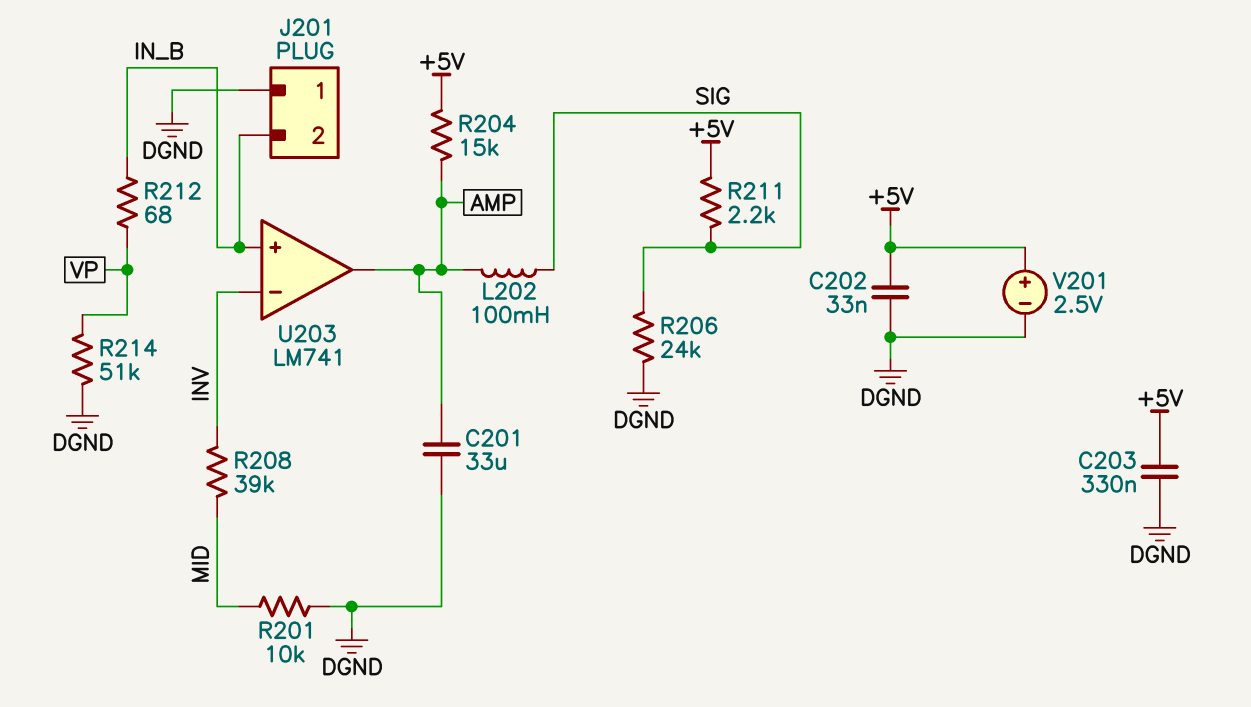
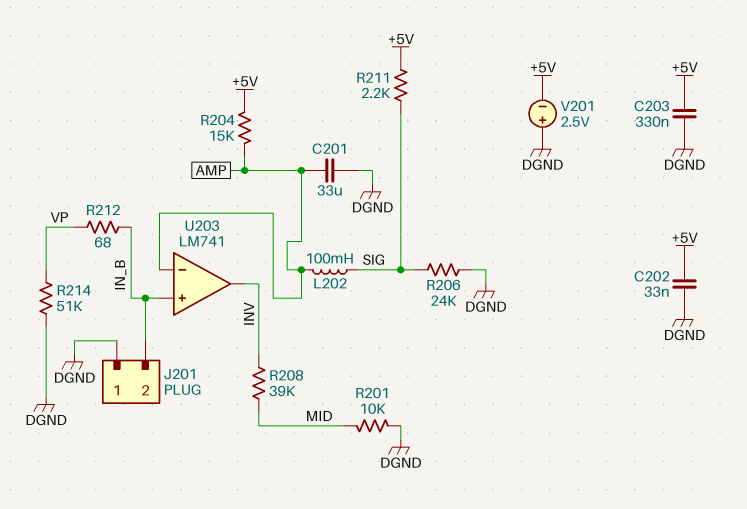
U203 pin in-: INV -> AMP
U203 pin out: AMP -> INV
V201: 2.5V (plus +5V, minus DGND) -> 2.5V (plus DGND, minus +5V)

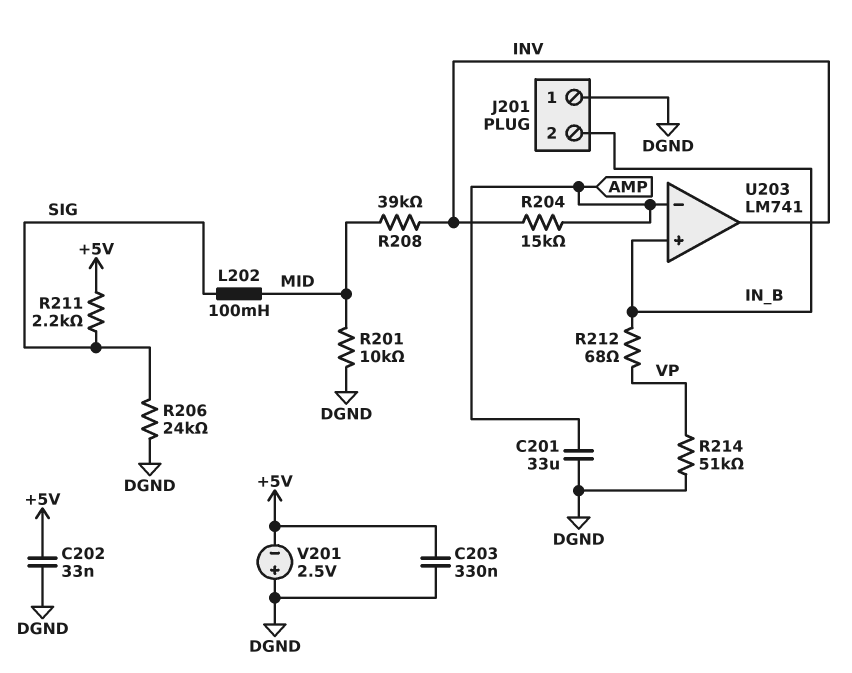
L202: 100mH (AMP, SIG) -> 100mH (MID, SIG)
R204: 15k (+5V, AMP) -> 15k (AMP, INV)

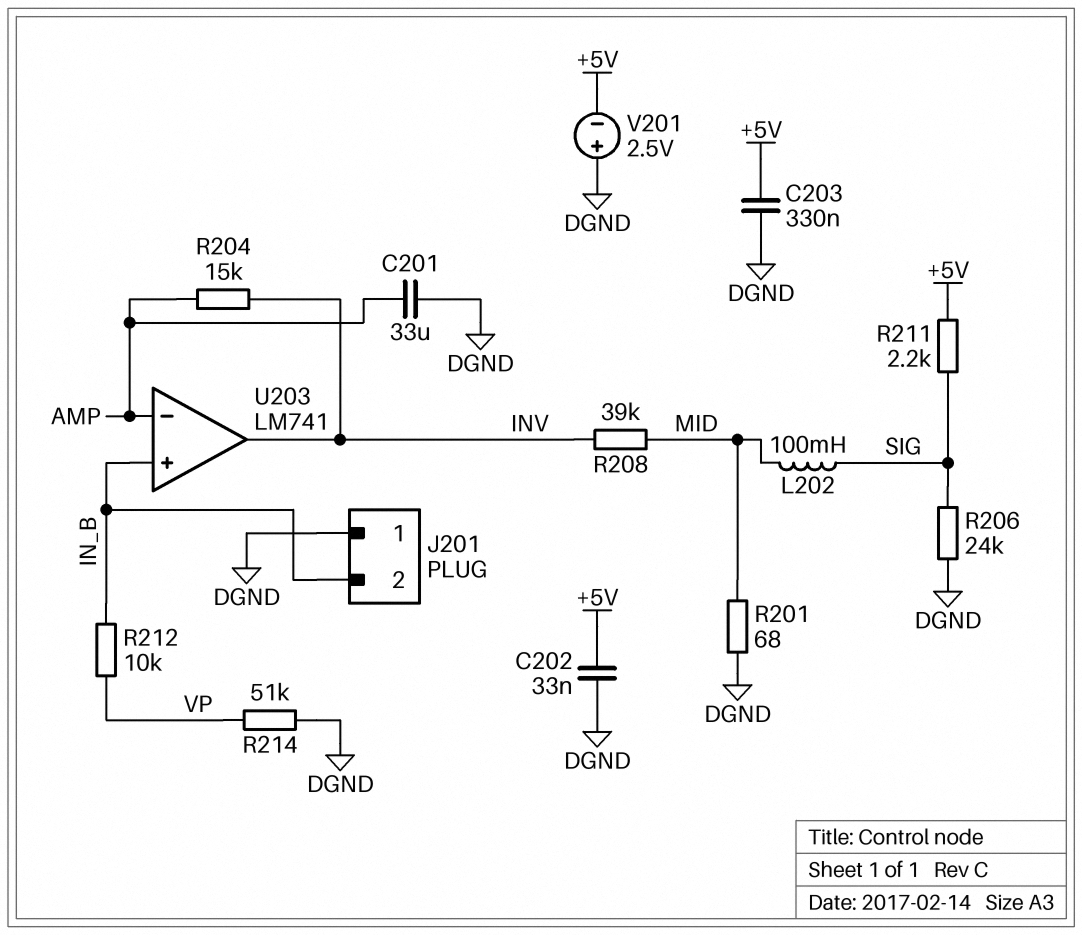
R201: 10k (DGND, MID) -> 68 (DGND, MID)
R212: 68 (IN_B, VP) -> 10k (IN_B, VP)

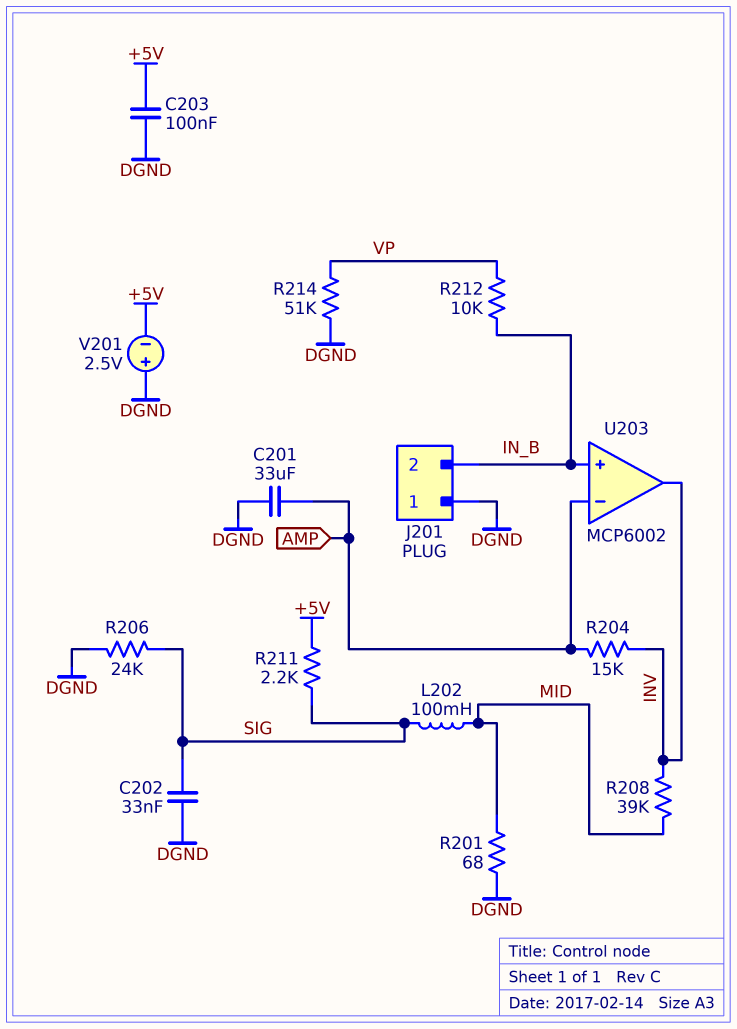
C202: 33nF (+5V, DGND) -> 33nF (DGND, SIG)
C203: 330nF (+5V, DGND) -> 100nF (+5V, DGND)
U203: LM741 -> MCP6002

